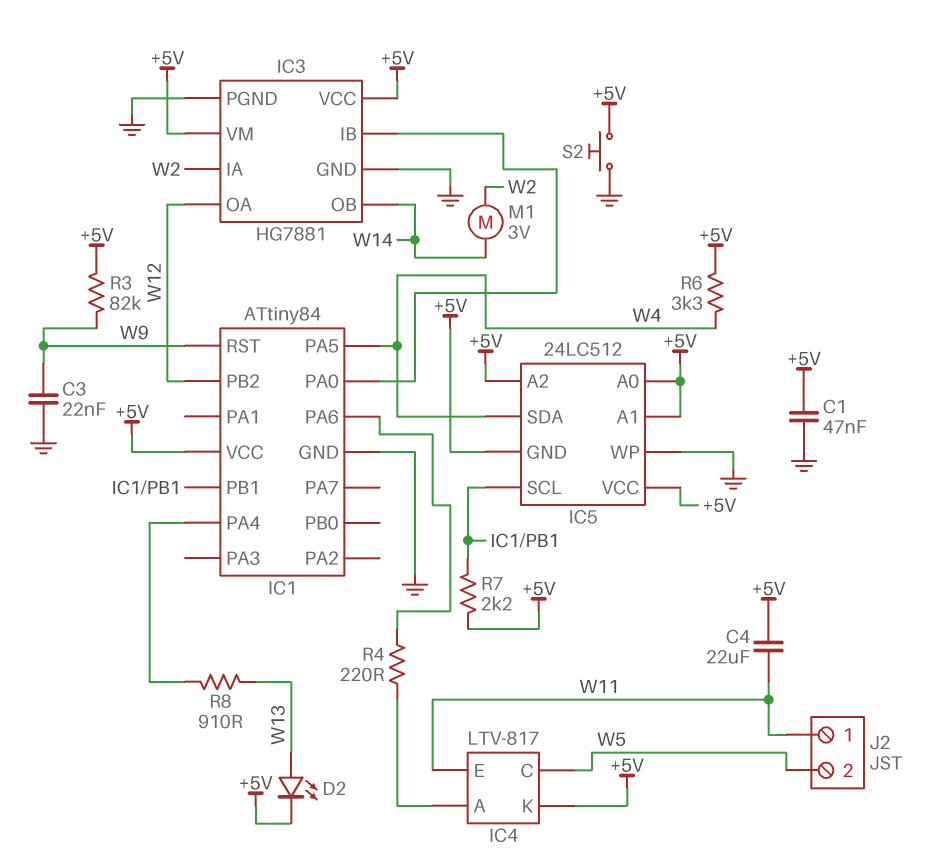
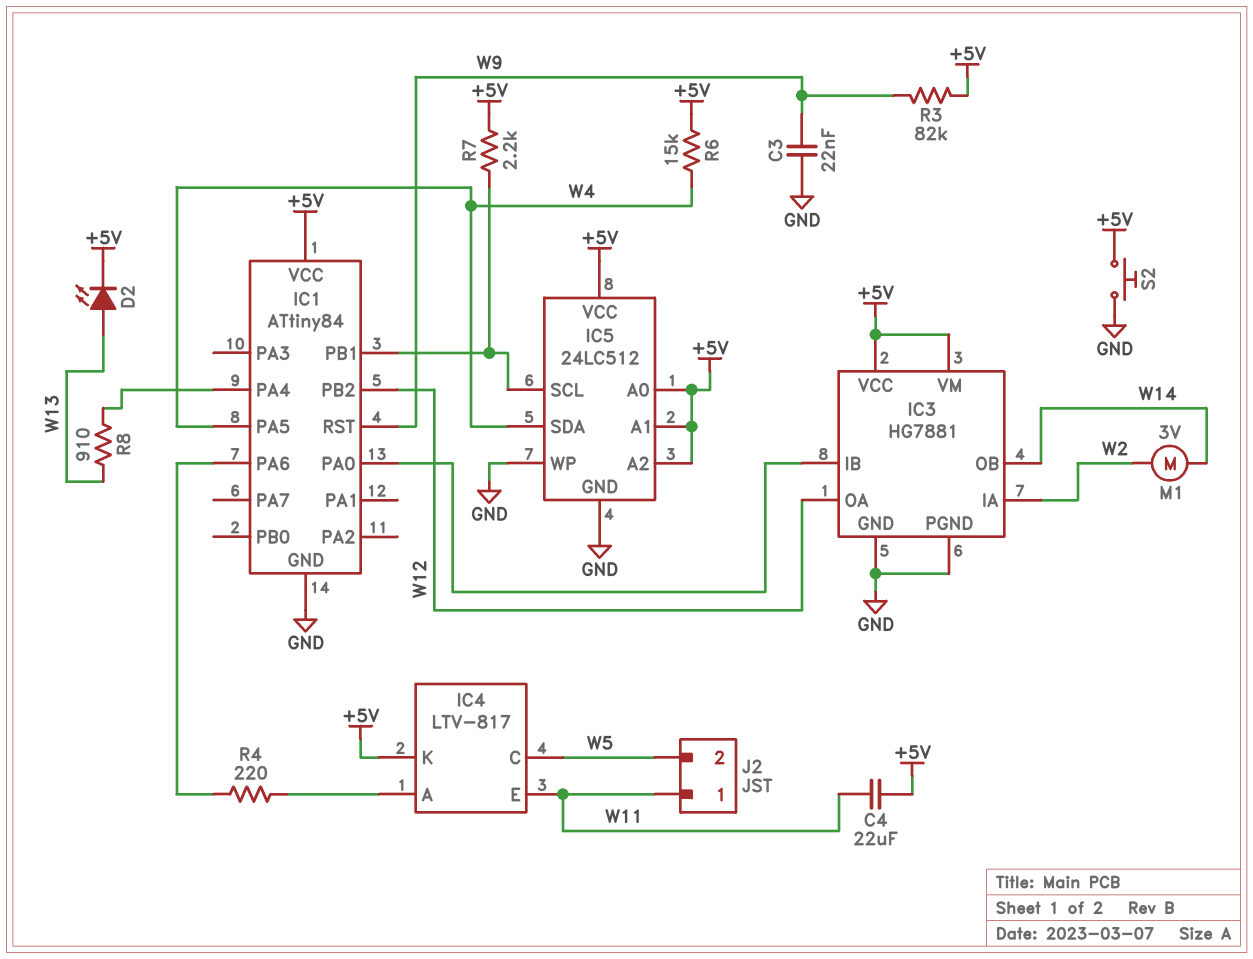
C1: 47nF (+5V, GND) -> none
IC5 pin GND: +5V -> GND
R6: 3.3k (+5V, W4) -> 15k (+5V, W4)

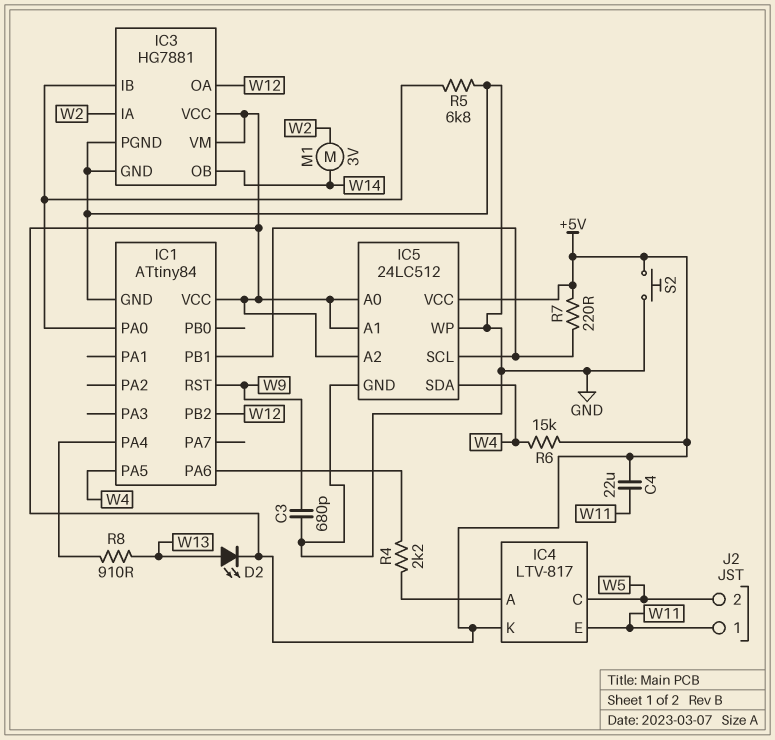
C3: 22nF (GND, W9) -> 680pF (GND, W9)
R3: 82k (+5V, W9) -> none
R4: 220 (IC1/PA6, IC4/A) -> 2.2k (IC1/PA6, IC4/A)
R5: none -> 6.8k (GND, IC1/PA0)
R7: 2.2k (+5V, IC1/PB1) -> 220 (+5V, IC1/PB1)

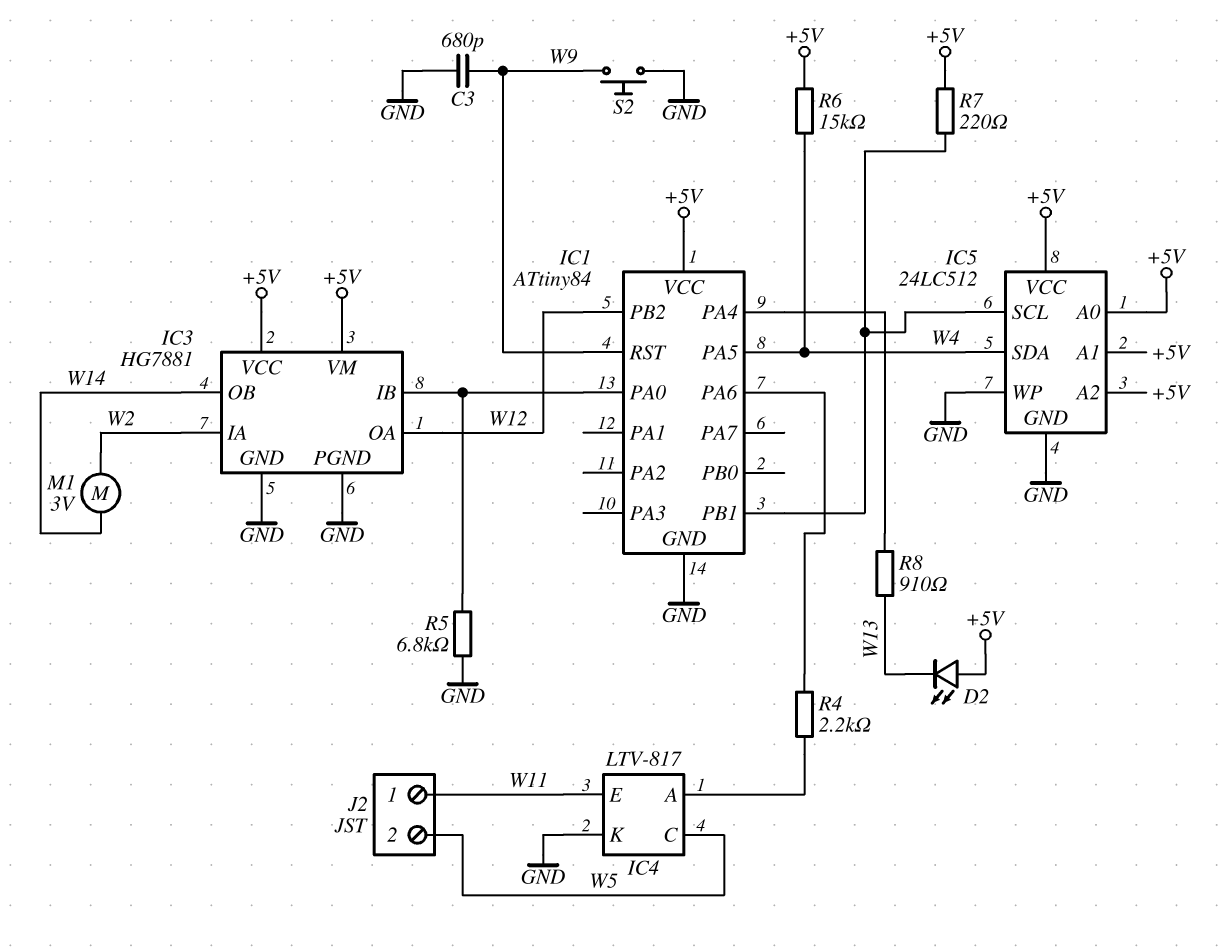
C4: 22uF (+5V, W11) -> none
D2: LED (A W13, K +5V) -> LED (A +5V, K W13)
IC4 pin K: +5V -> GND
S2: button (+5V, GND) -> button (GND, W9)

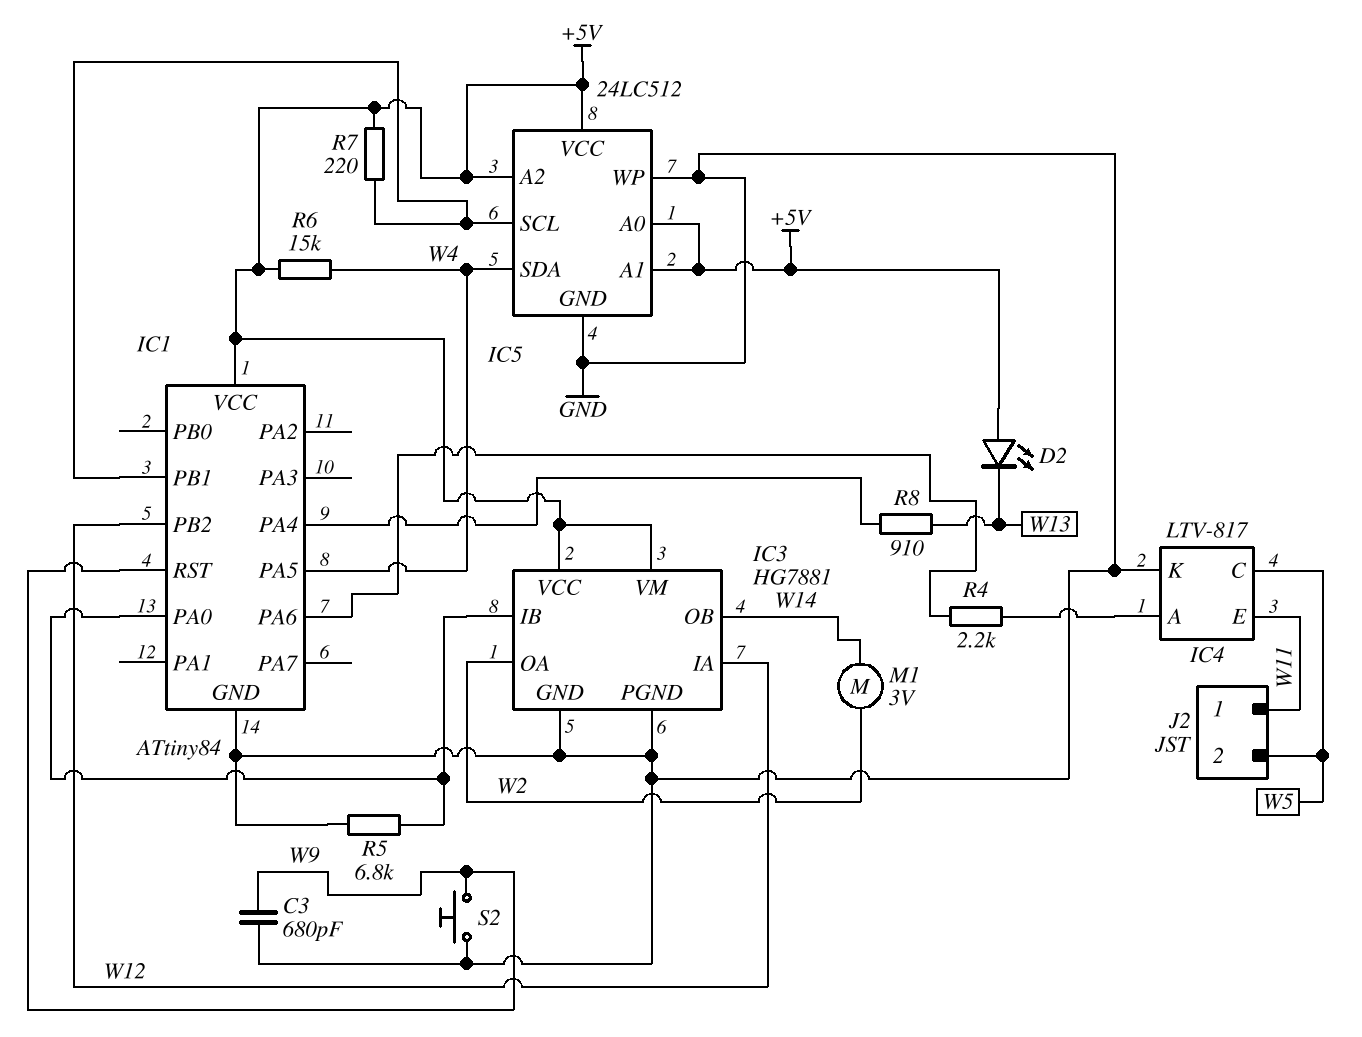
IC3 pin IA: W2 -> W12
IC3 pin OA: W12 -> W2

